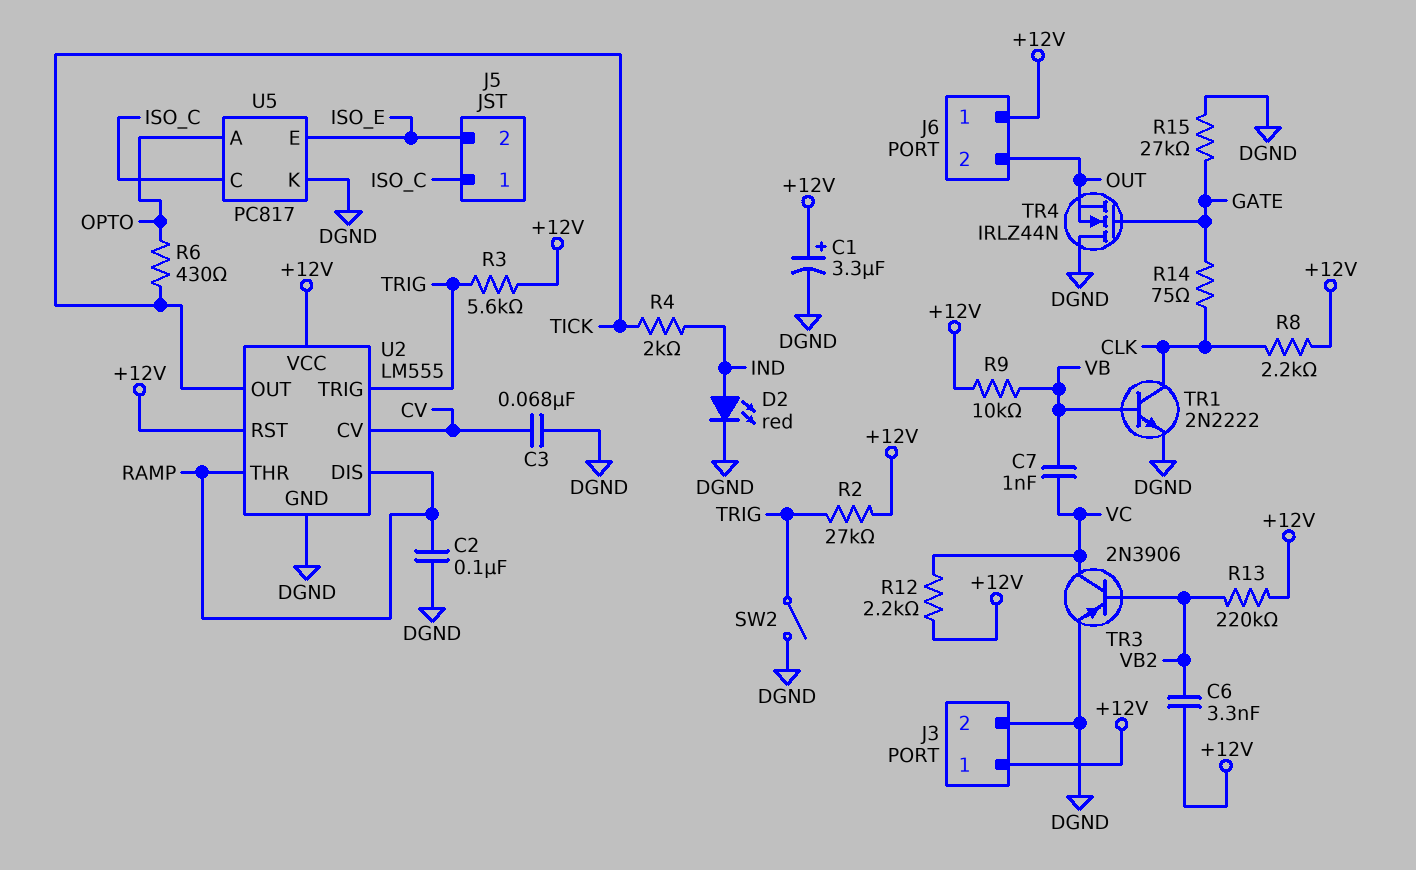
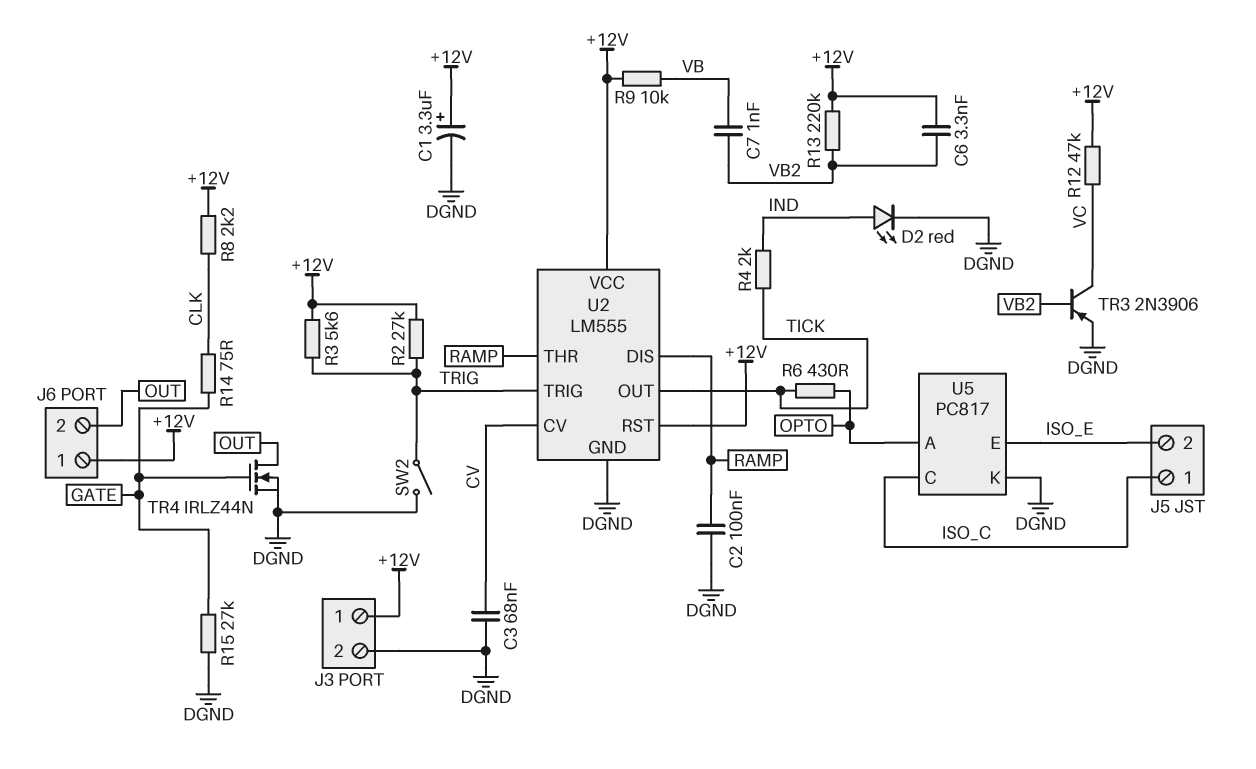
C7: 1nF (VB, VC) -> 1nF (VB, VB2)
R12: 2.2k (+12V, VC) -> 47k (+12V, VC)
TR1: NPN 2N2222 (B VB, C CLK, E DGND) -> none
TR4: NMOS IRLZ44N (G GATE, D DGND, S OUT) -> NMOS IRLZ44N (G GATE, D OUT, S DGND)

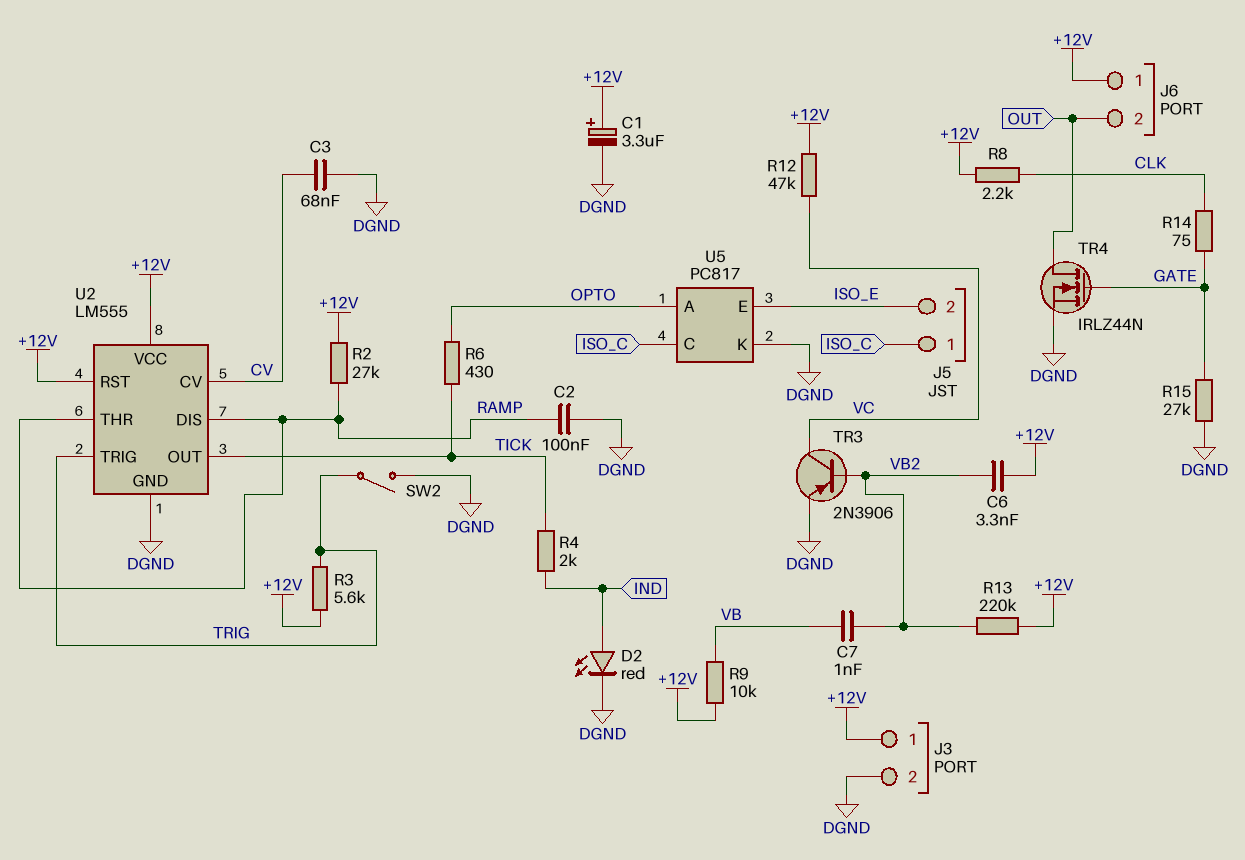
R2: 27k (+12V, TRIG) -> 27k (+12V, RAMP)

